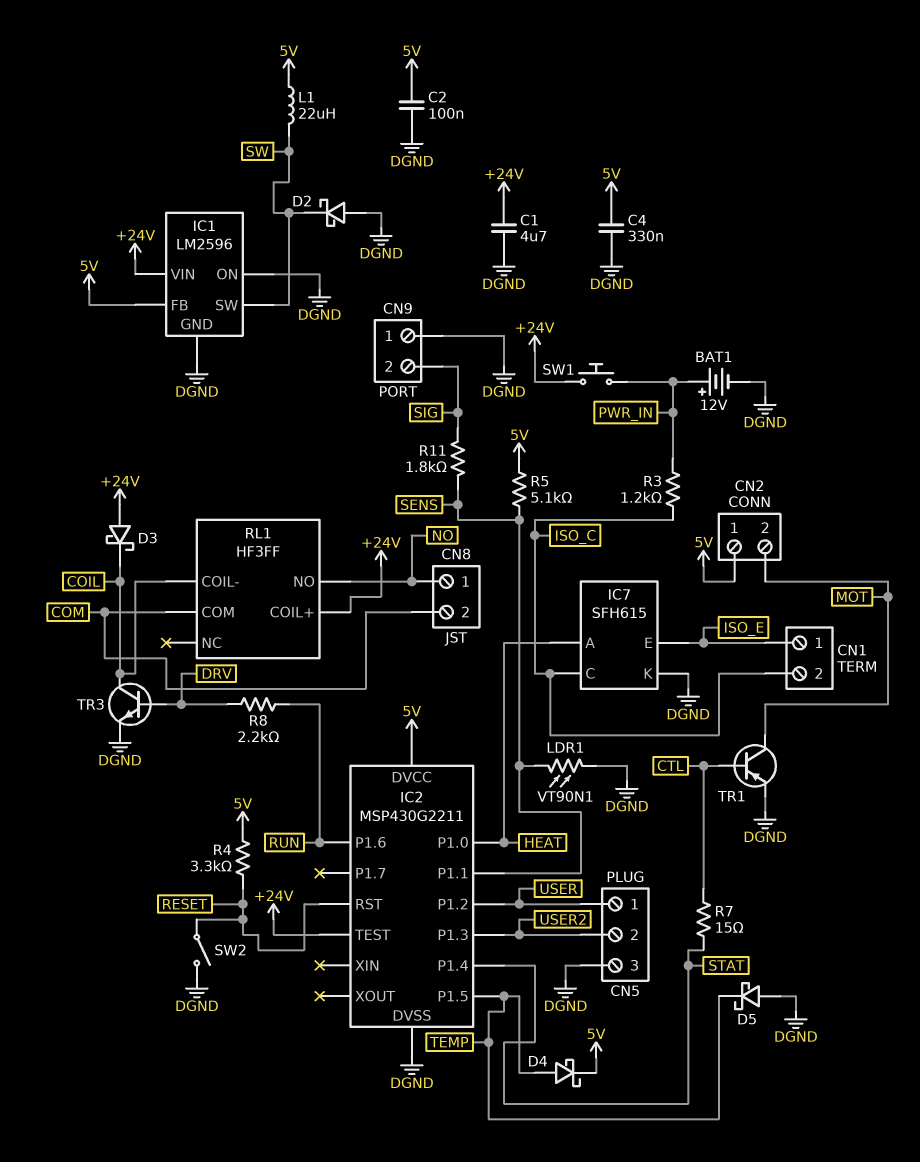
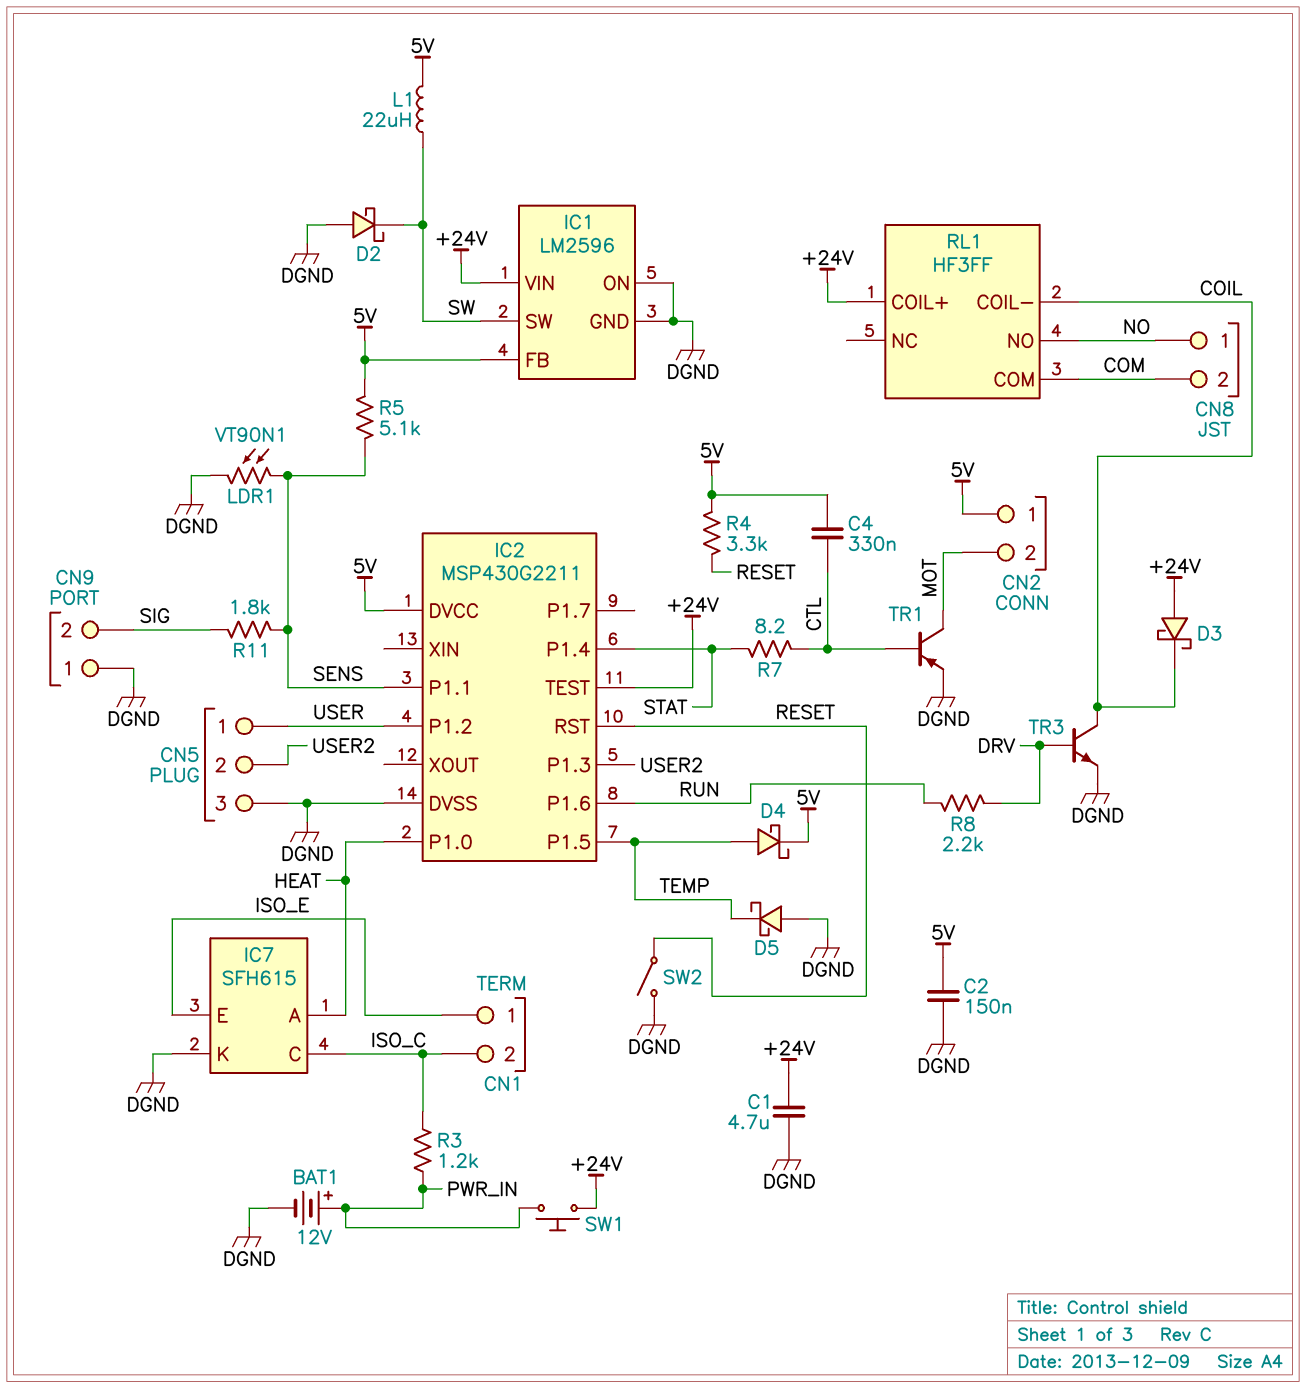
C2: 100nF (5V, DGND) -> 150nF (5V, DGND)
C4: 330nF (5V, DGND) -> 330nF (5V, CTL)
R7: 15 (CTL, STAT) -> 8.2 (CTL, STAT)

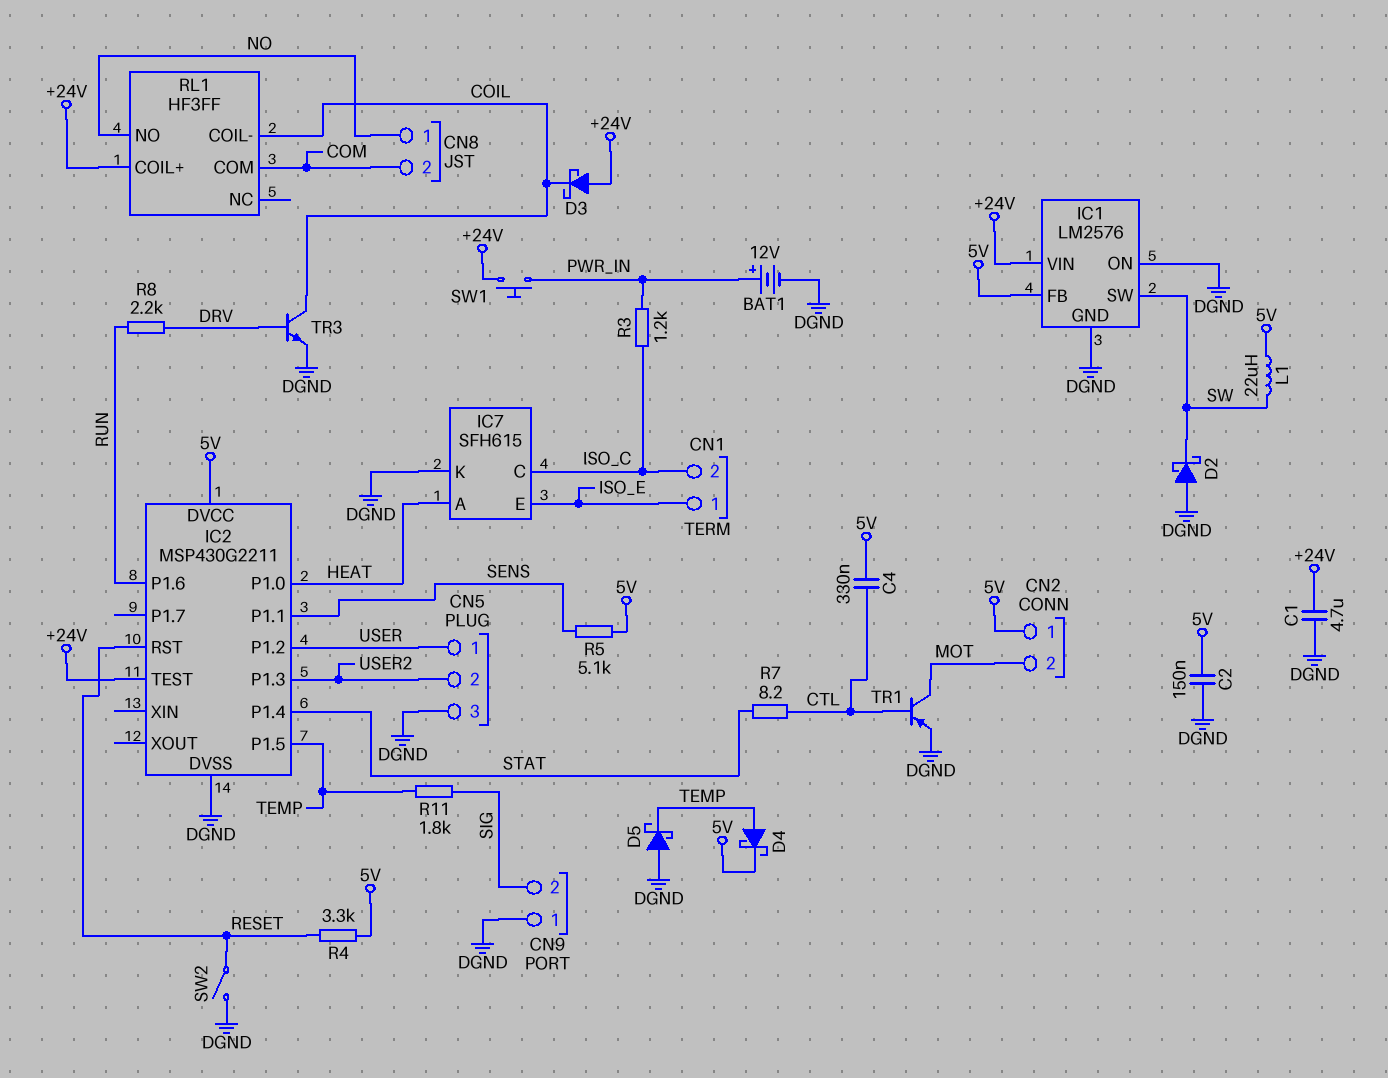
IC1: LM2596 -> LM2576
LDR1: VT90N1 (DGND, SENS) -> none
R11: 1.8k (SENS, SIG) -> 1.8k (SIG, TEMP)

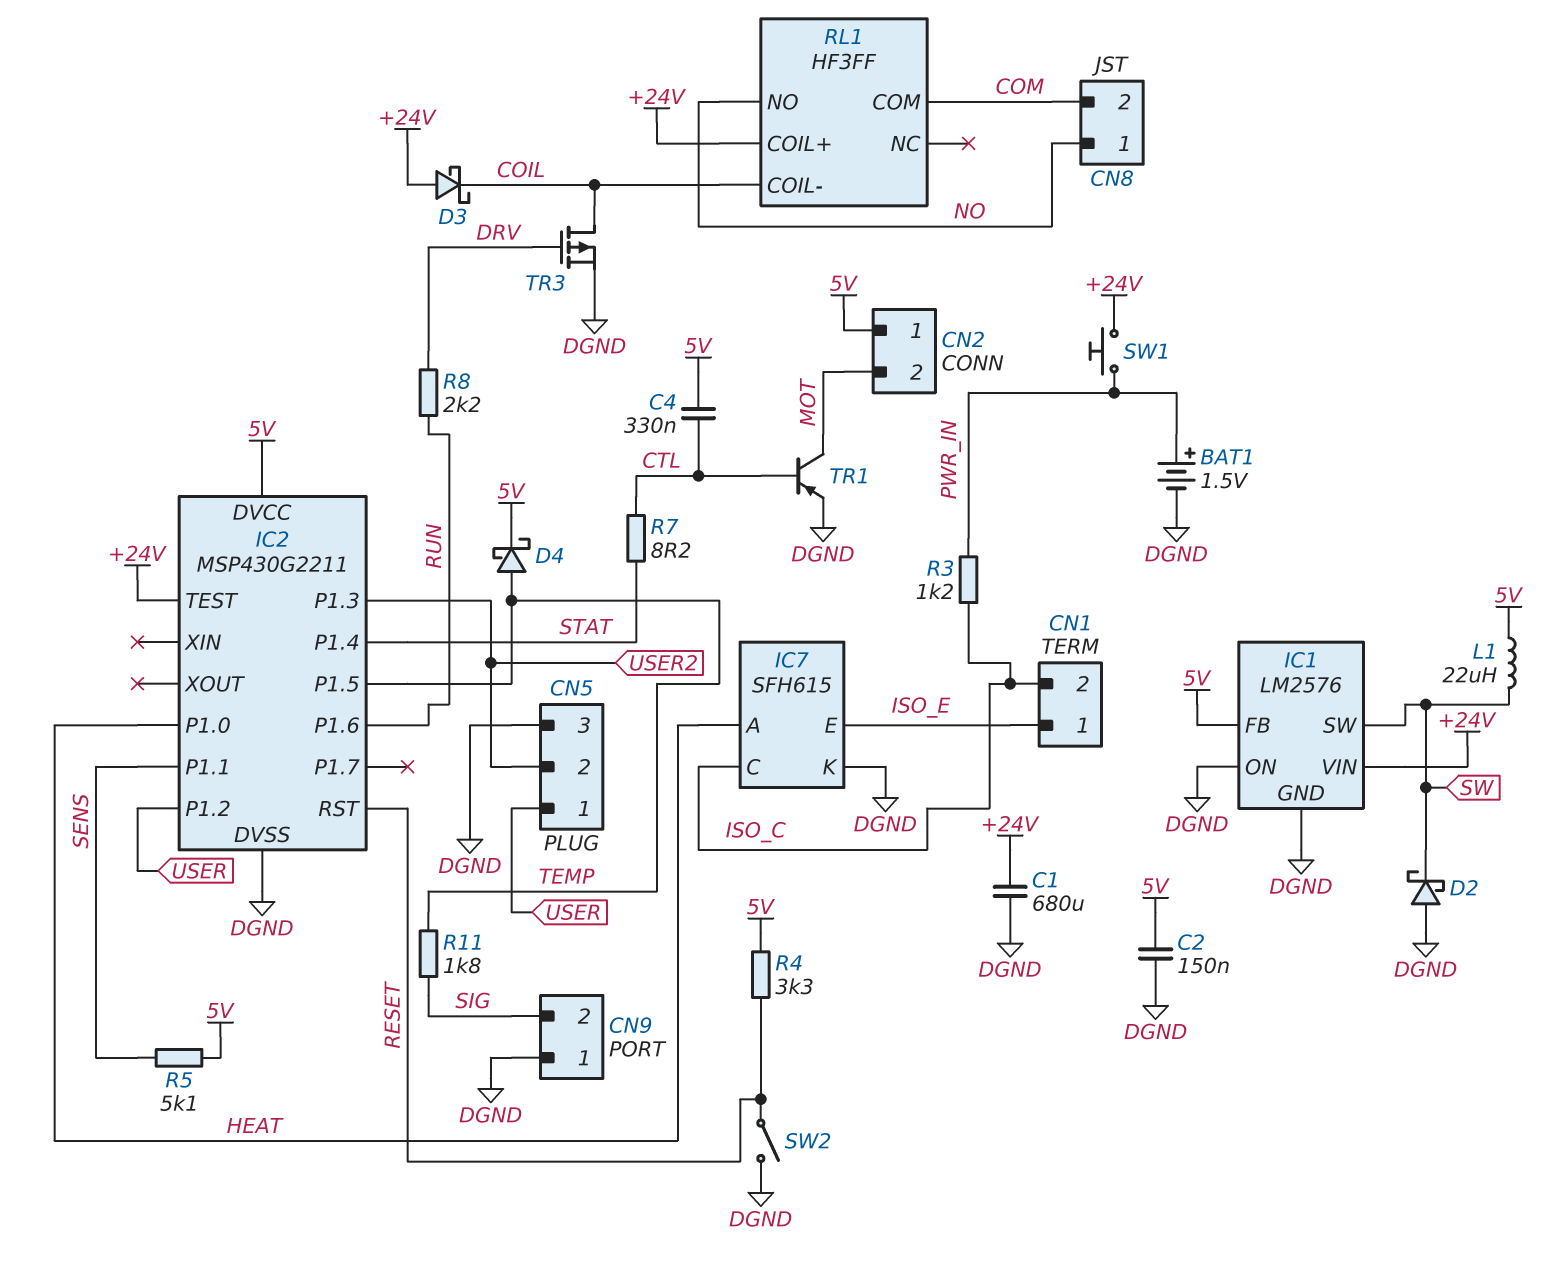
BAT1: 12V (plus PWR_IN, minus DGND) -> 1.5V (plus PWR_IN, minus DGND)
C1: 4.7uF (+24V, DGND) -> 680uF (+24V, DGND)
D5: schottky (A DGND, K TEMP) -> none
TR3: NPN (B DRV, C COIL, E DGND) -> PMOS (G DRV, D COIL, S DGND)

